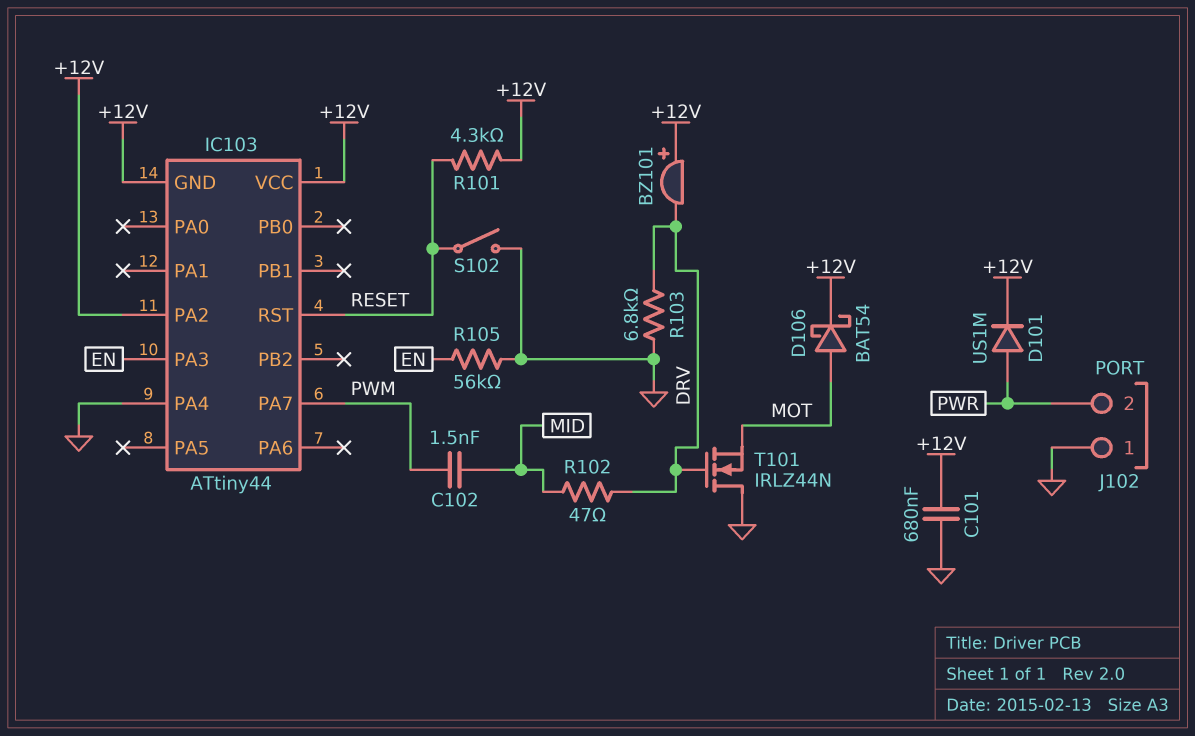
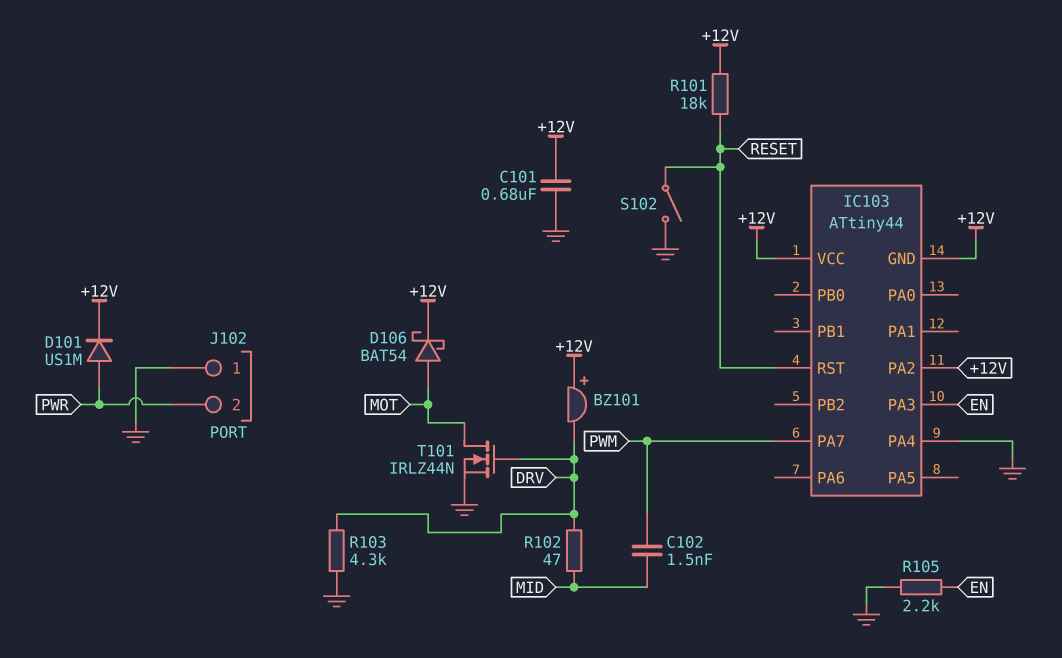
R101: 4.3k (+12V, RESET) -> 18k (+12V, RESET)
R103: 6.8k (DRV, GND) -> 4.3k (DRV, GND)
R105: 56k (EN, GND) -> 2.2k (EN, GND)
T101: NMOS IRLZ44N (G DRV, D GND, S MOT) -> NMOS IRLZ44N (G DRV, D MOT, S GND)

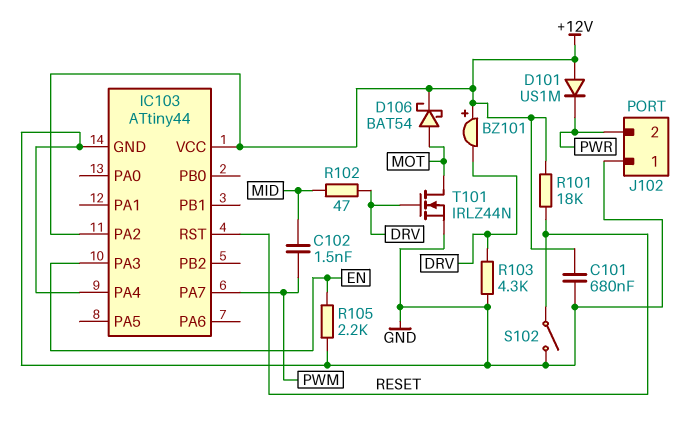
D101: diode US1M (A PWR, K +12V) -> diode US1M (A +12V, K PWR)
IC103 pin GND: +12V -> GND

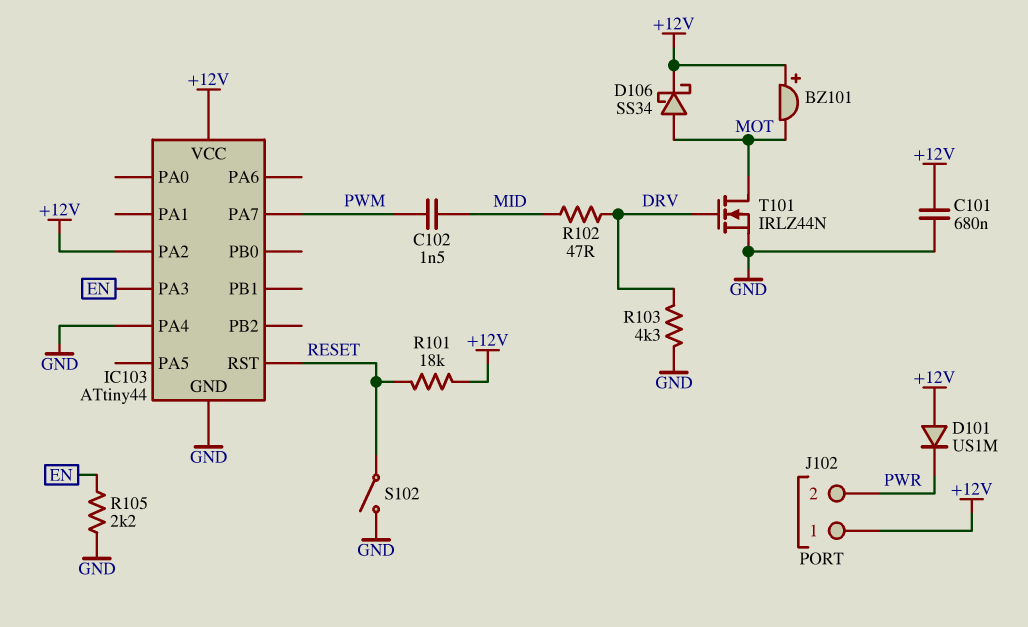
BZ101: buzzer (plus +12V, minus DRV) -> buzzer (plus +12V, minus MOT)
D106: schottky BAT54 (A MOT, K +12V) -> schottky SS34 (A MOT, K +12V)
J102 pin 1: GND -> +12V

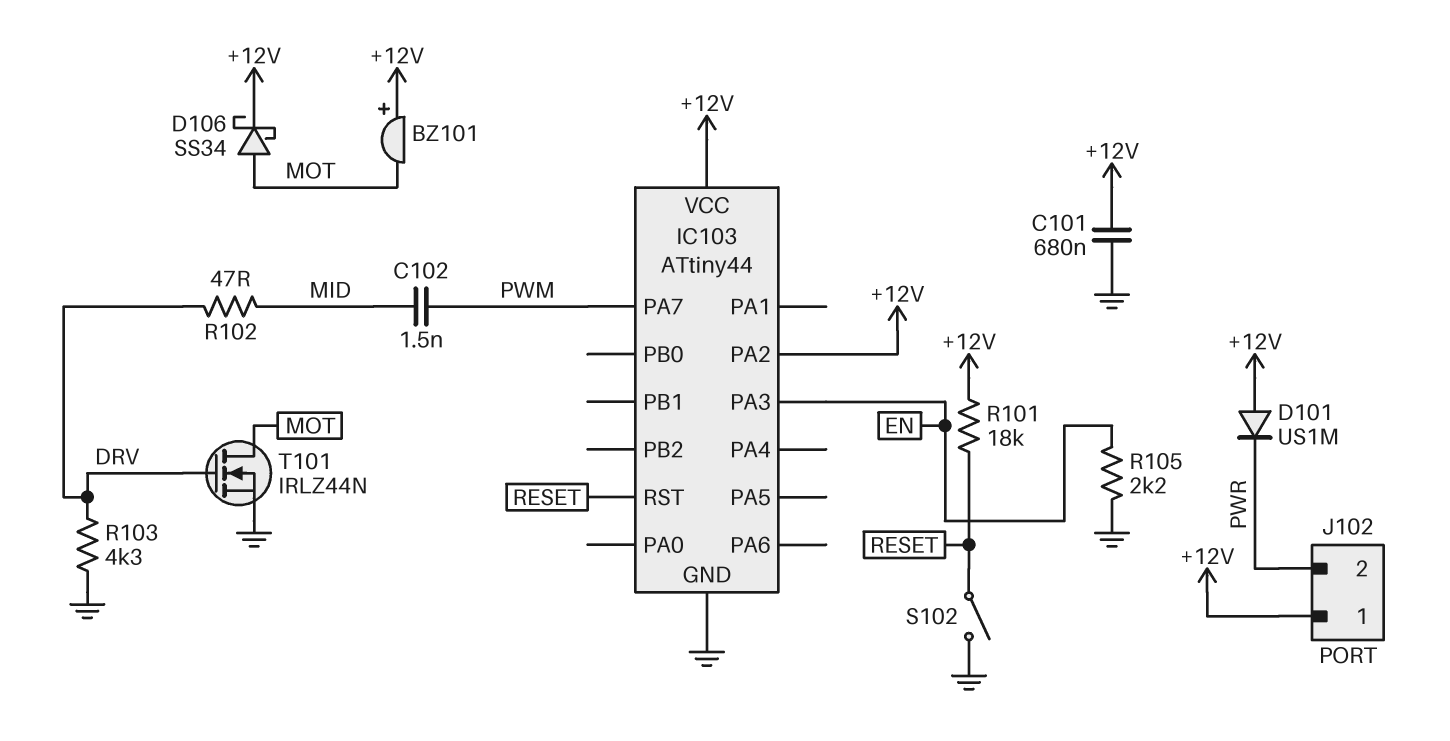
IC103 pin PA4: GND -> none

